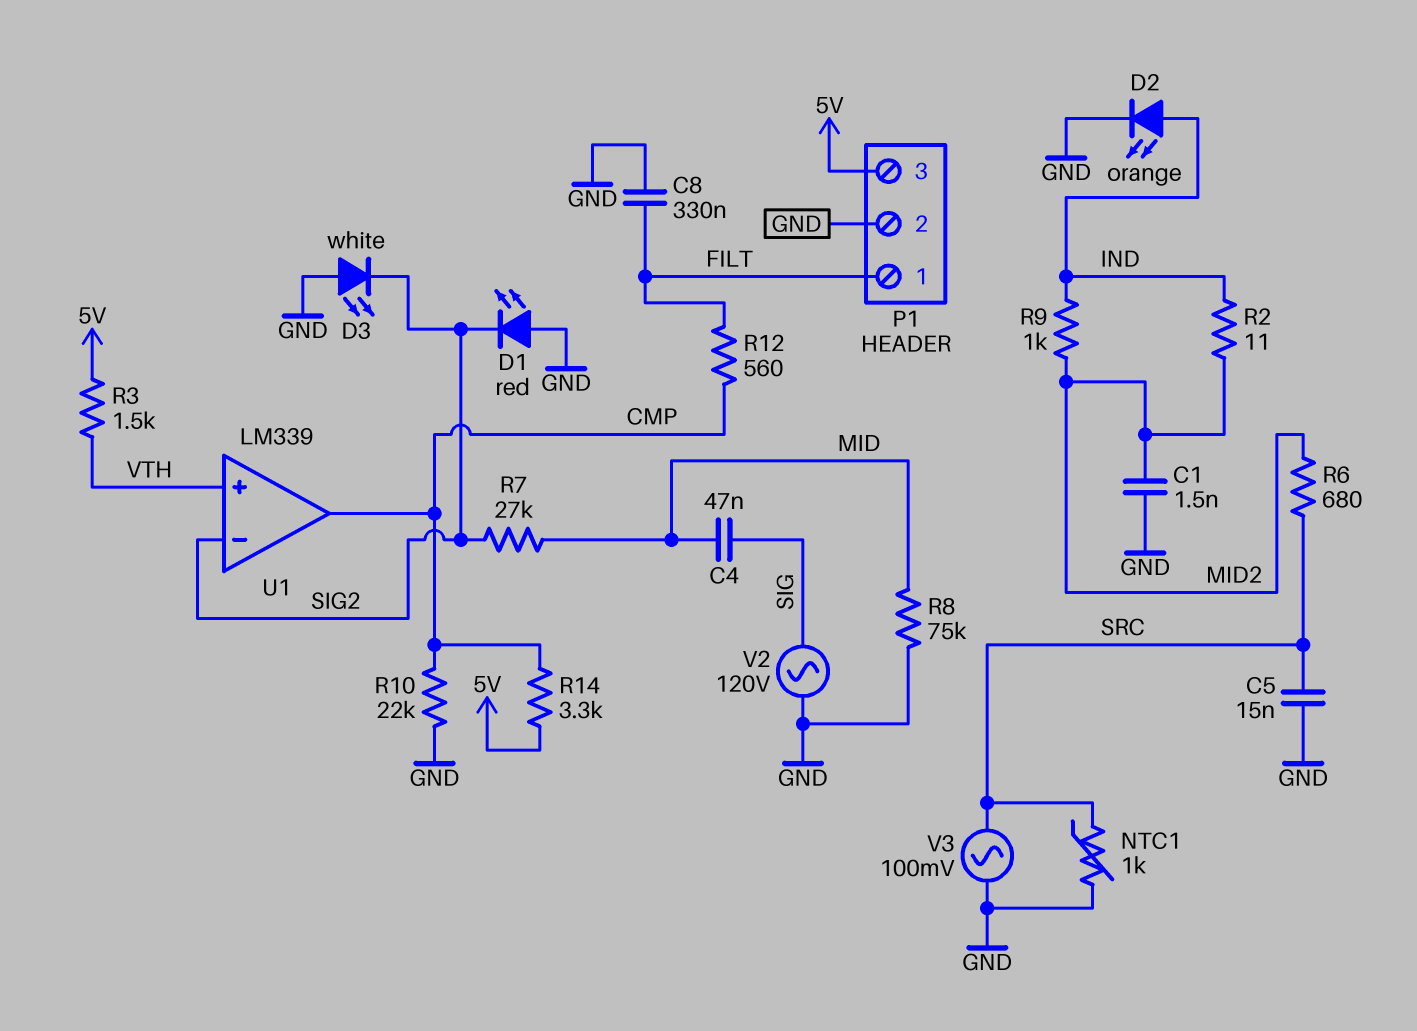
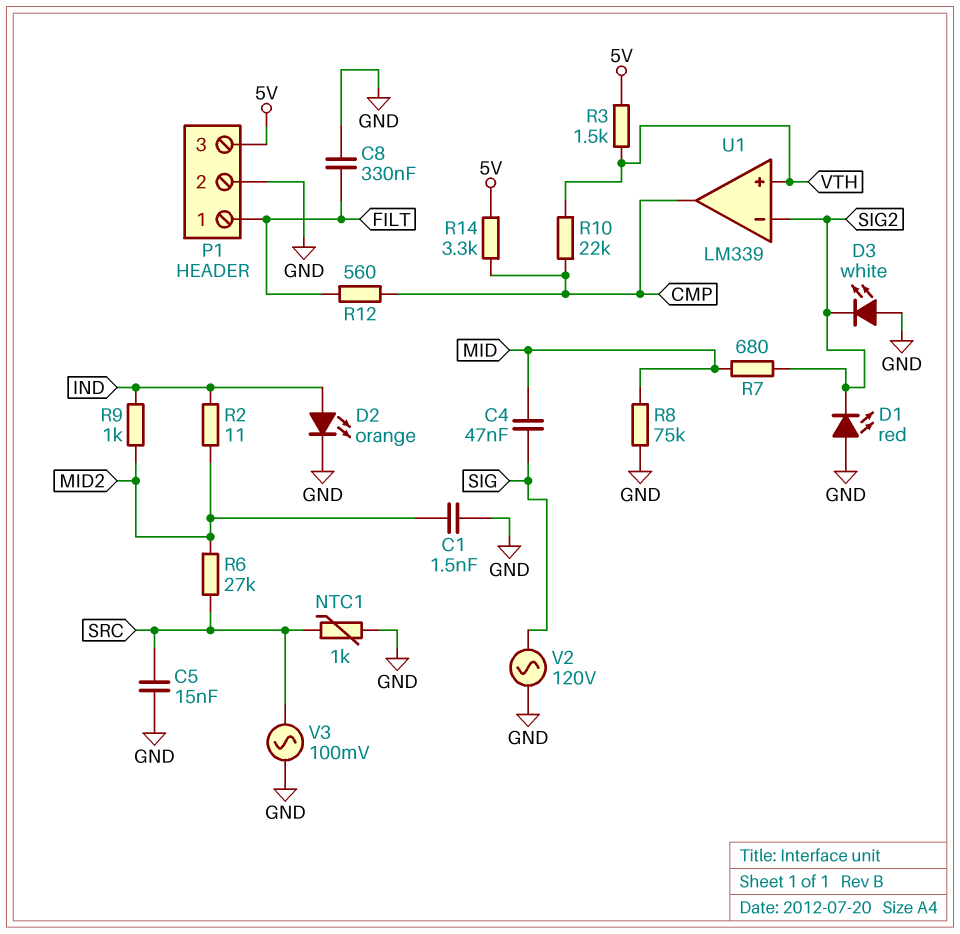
R6: 680 (MID2, SRC) -> 27k (MID2, SRC)
R7: 27k (MID, SIG2) -> 680 (MID, SIG2)
R10: 22k (CMP, GND) -> 22k (CMP, VTH)

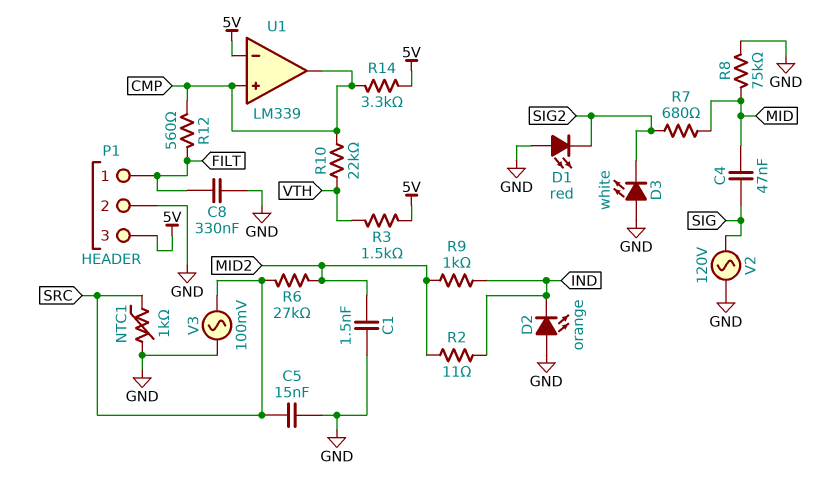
D2: LED orange (A IND, K GND) -> LED orange (A GND, K IND)
U1 pin in+: VTH -> CMP
U1 pin in-: SIG2 -> 5V

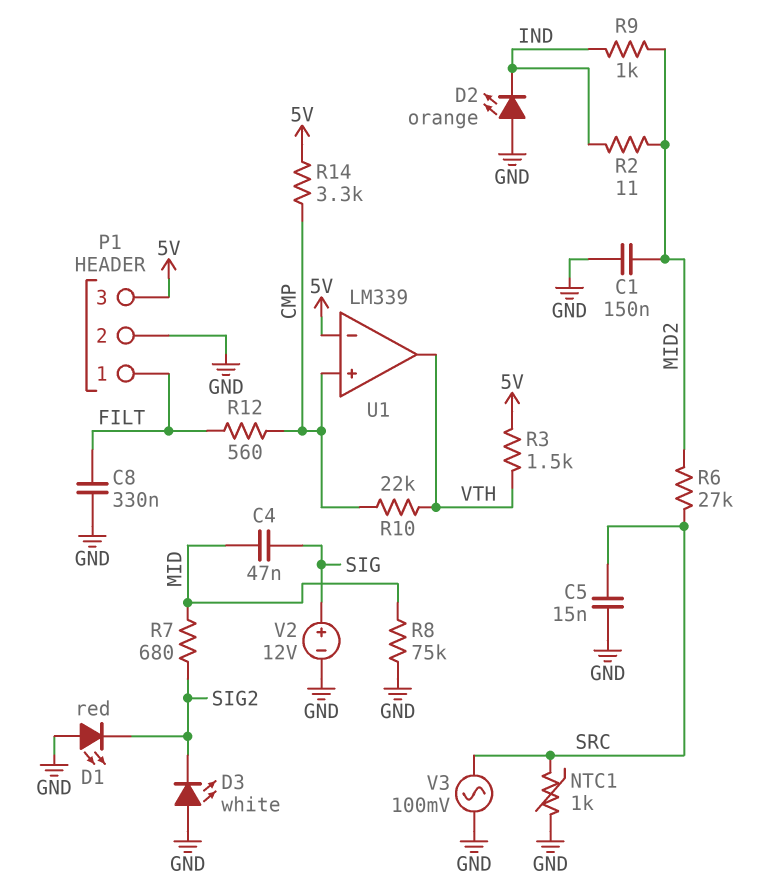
C1: 1.5nF (GND, MID2) -> 150nF (GND, MID2)
U1 pin out: CMP -> VTH
V2: AC 120V (GND, SIG) -> 12V (plus SIG, minus GND)

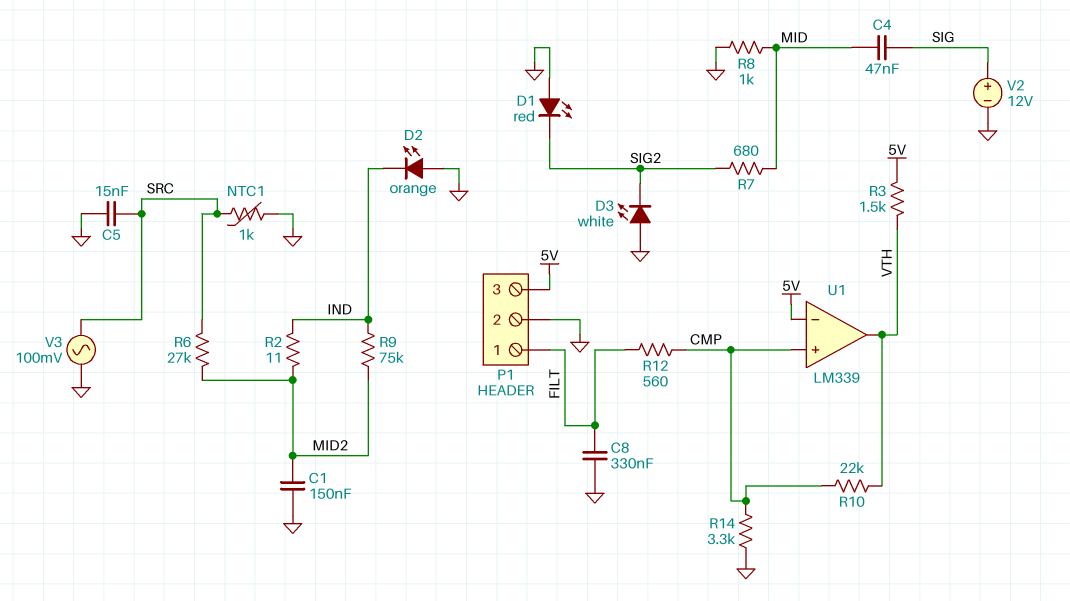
R8: 75k (GND, MID) -> 1k (GND, MID)
R9: 1k (IND, MID2) -> 75k (IND, MID2)
R14: 3.3k (5V, CMP) -> 3.3k (CMP, GND)

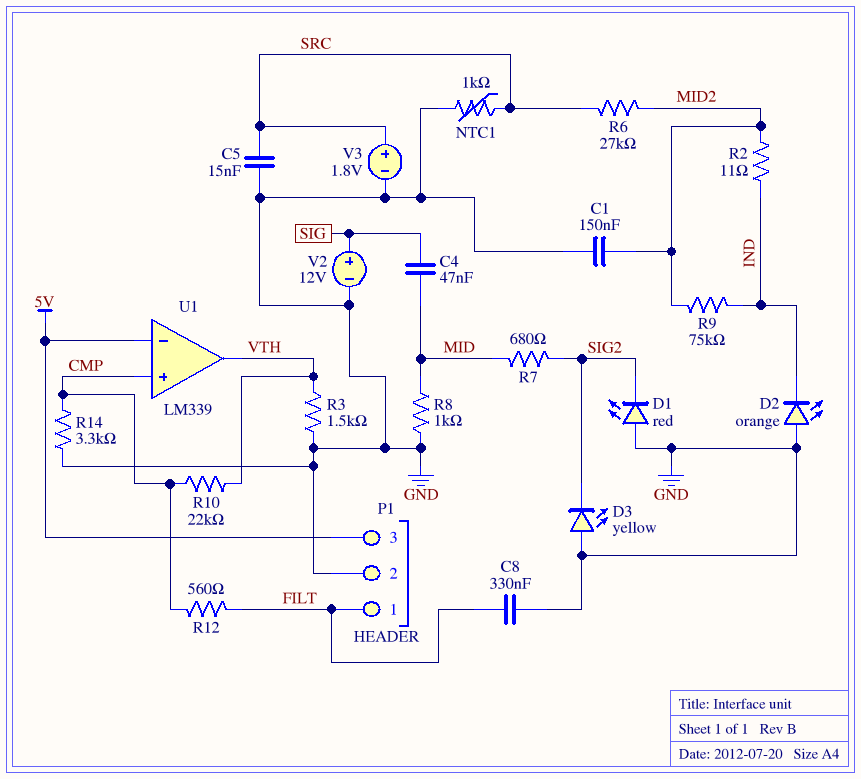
D3: LED white (A GND, K SIG2) -> LED yellow (A GND, K SIG2)
R3: 1.5k (5V, VTH) -> 1.5k (GND, VTH)
V3: AC 100mV (GND, SRC) -> 1.8V (plus SRC, minus GND)

